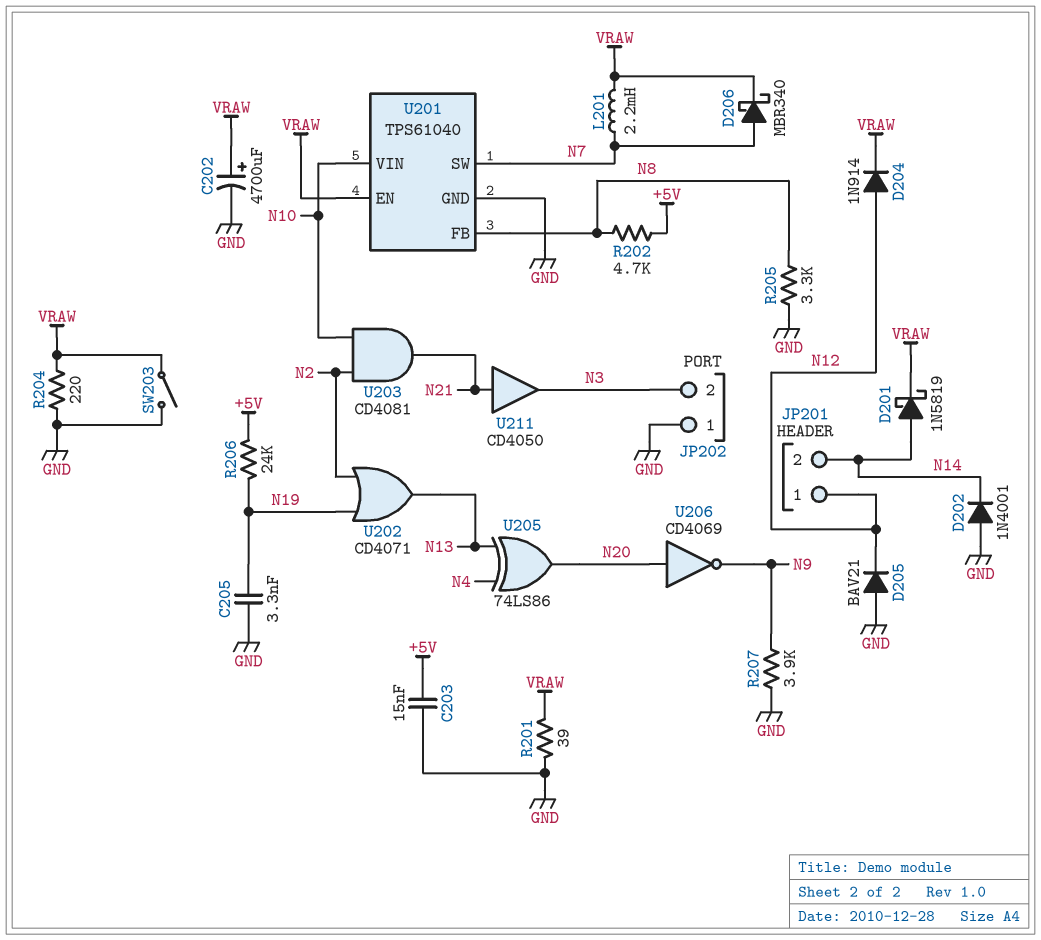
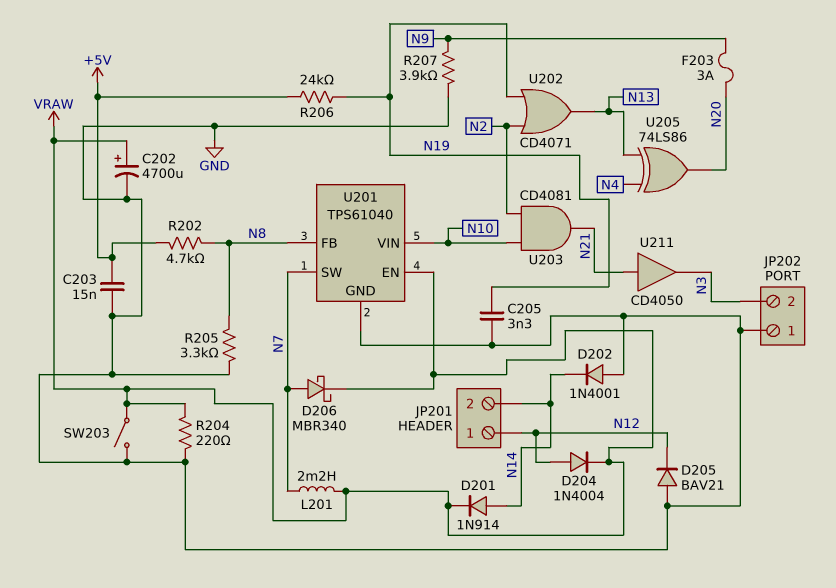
D201: schottky 1N5819 (A N14, K VRAW) -> diode 1N914 (A N14, K VRAW)
D204: diode 1N914 (A N12, K VRAW) -> diode 1N4004 (A N12, K VRAW)
F203: none -> 3A (N9, N20)
R201: 39 (GND, VRAW) -> none
U206: NOT CD4069 (in N20, out N9) -> none

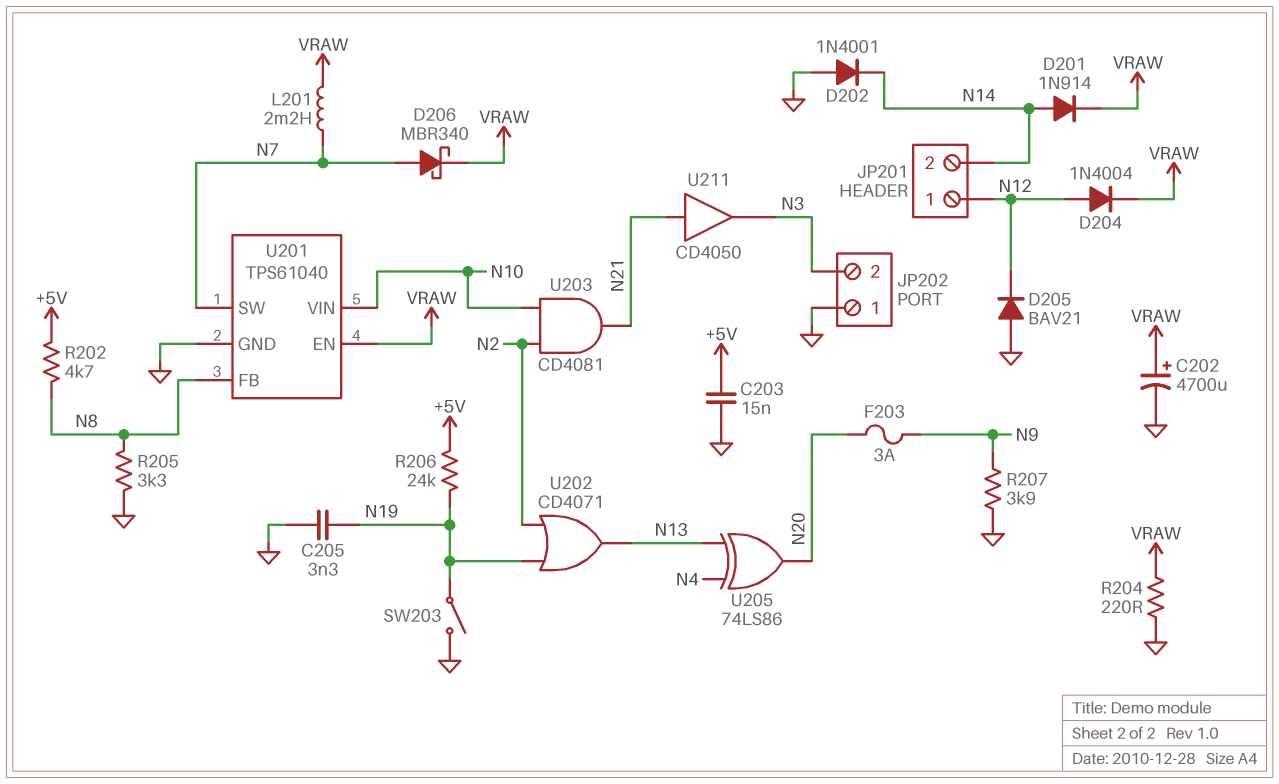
SW203: switch (GND, VRAW) -> switch (GND, N19)

